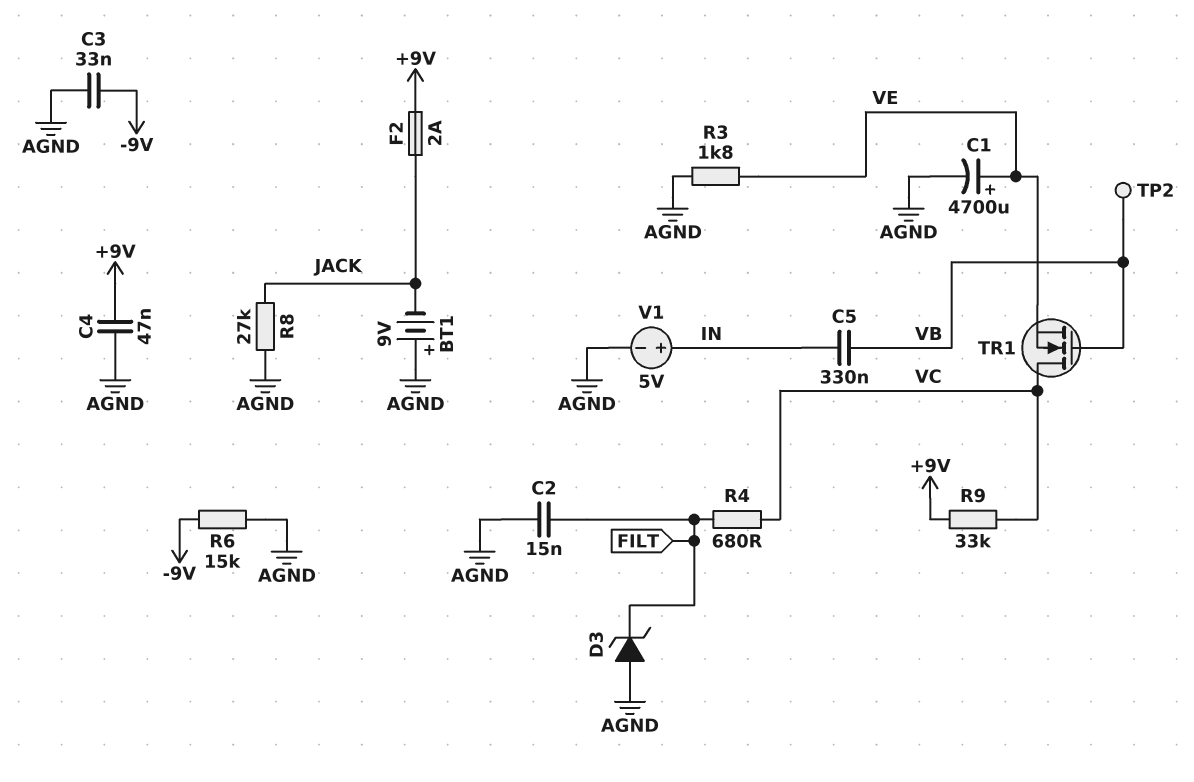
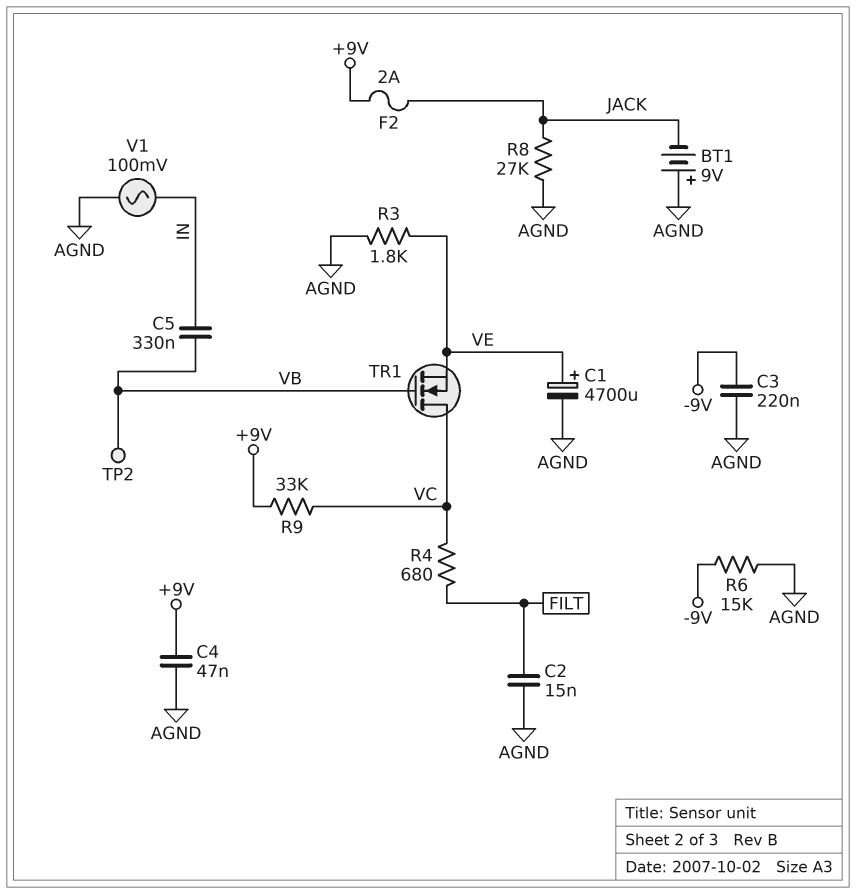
C3: 33nF (-9V, AGND) -> 220nF (-9V, AGND)
D3: zener (A AGND, K FILT) -> none
V1: 5V (plus IN, minus AGND) -> AC 100mV (AGND, IN)

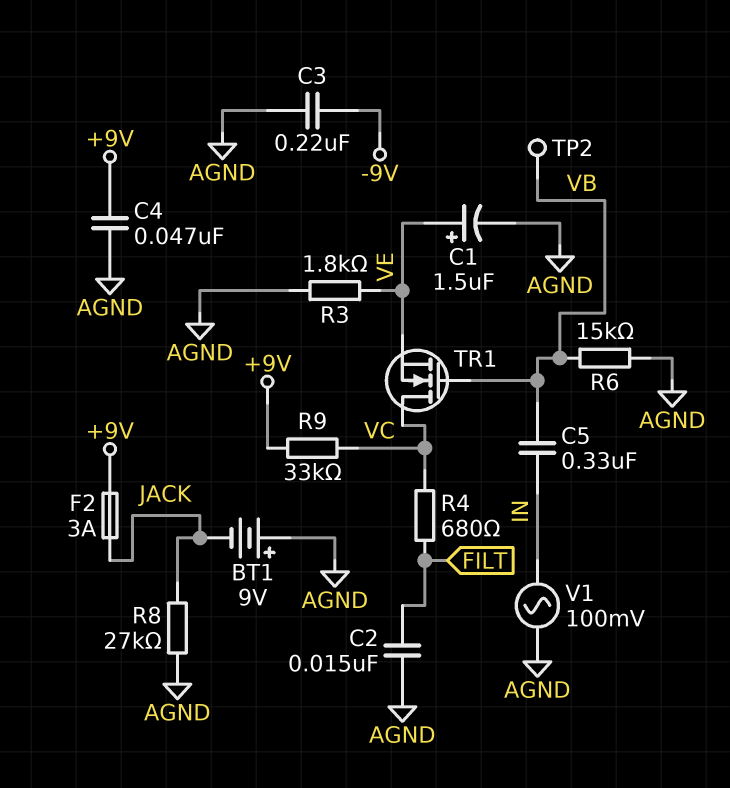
C1: 4700uF (plus VE, minus AGND) -> 1.5uF (plus VE, minus AGND)
F2: 2A (+9V, JACK) -> 3A (+9V, JACK)
R6: 15k (-9V, AGND) -> 15k (AGND, VB)

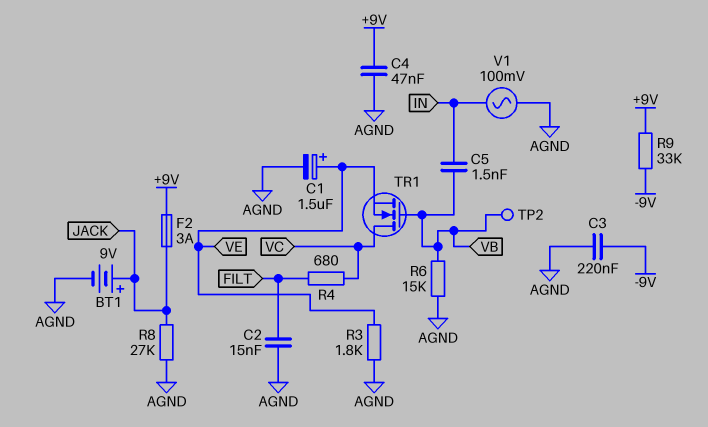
BT1: 9V (plus AGND, minus JACK) -> 9V (plus JACK, minus AGND)
C5: 330nF (IN, VB) -> 1.5nF (IN, VB)
R9: 33k (+9V, VC) -> 33k (+9V, -9V)

